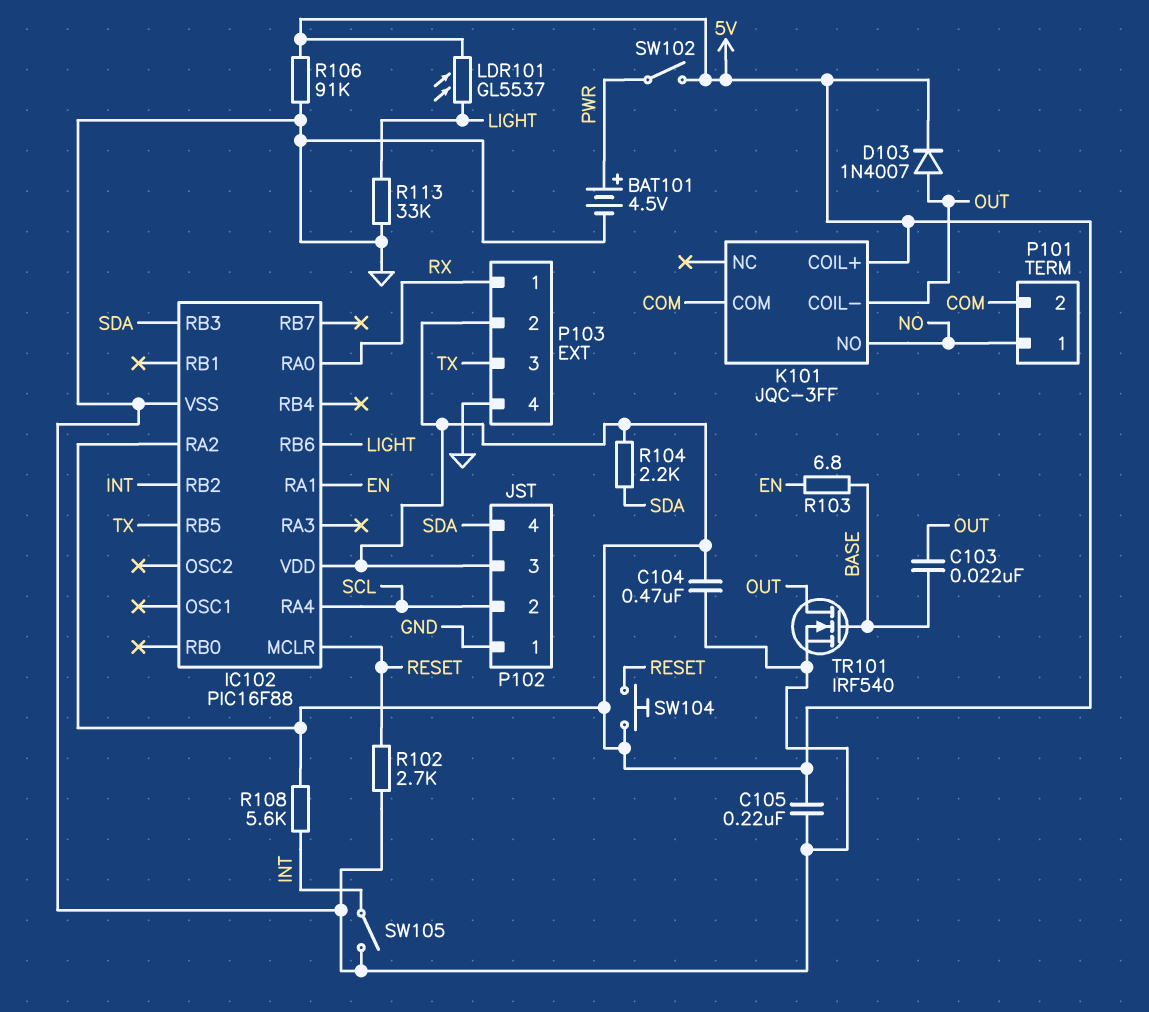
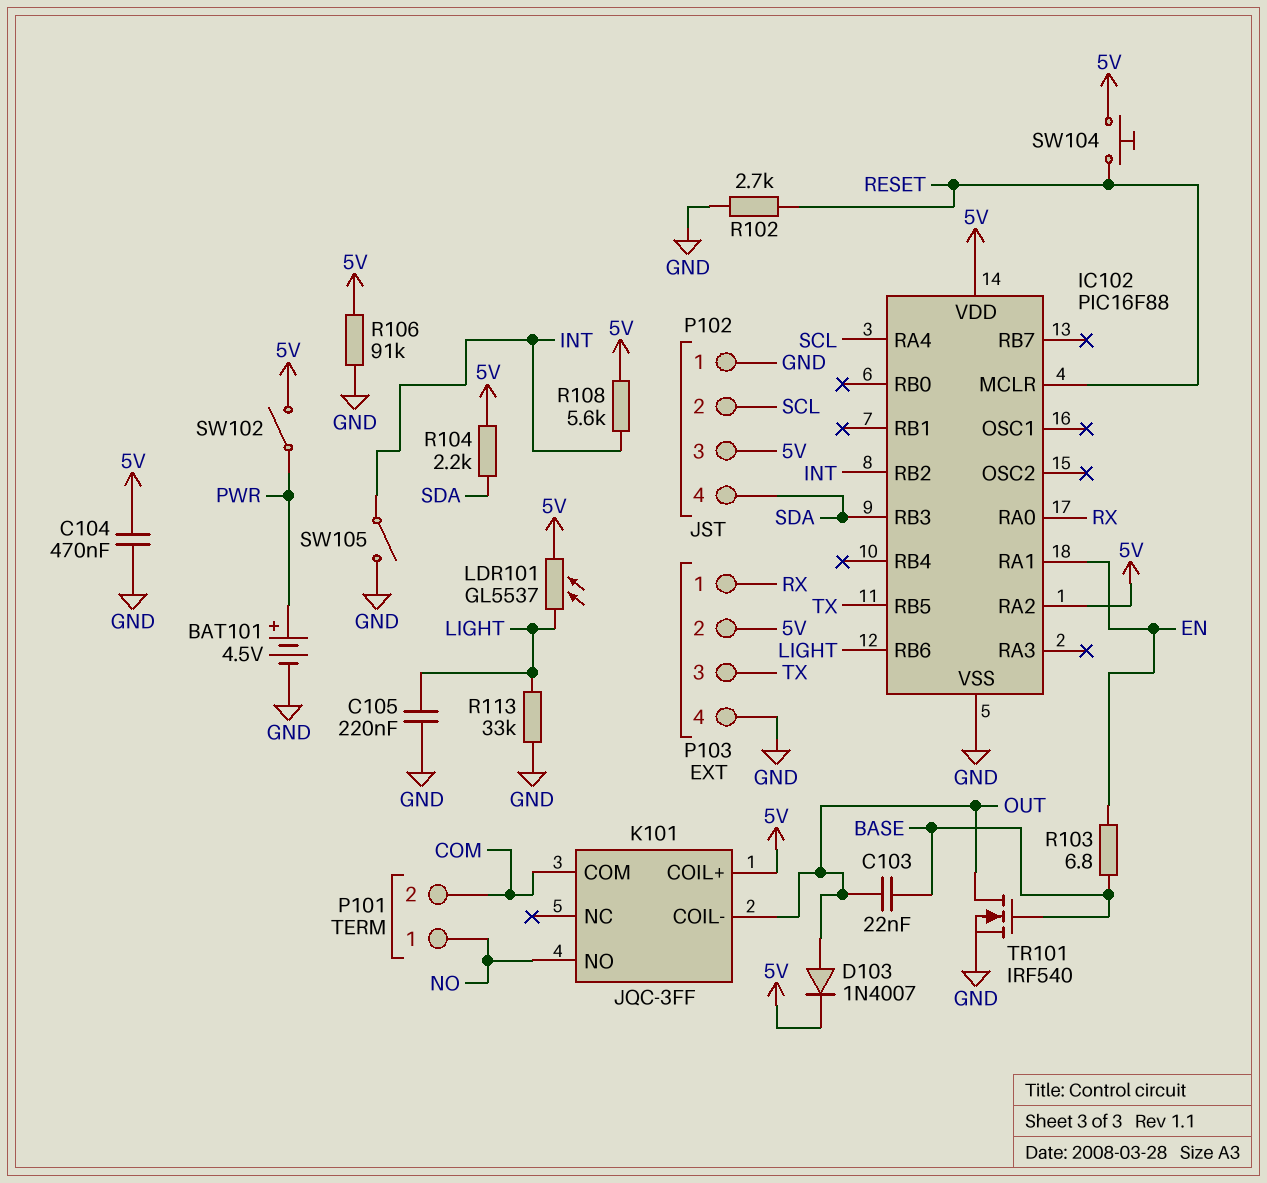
C105: 220nF (5V, GND) -> 220nF (GND, LIGHT)

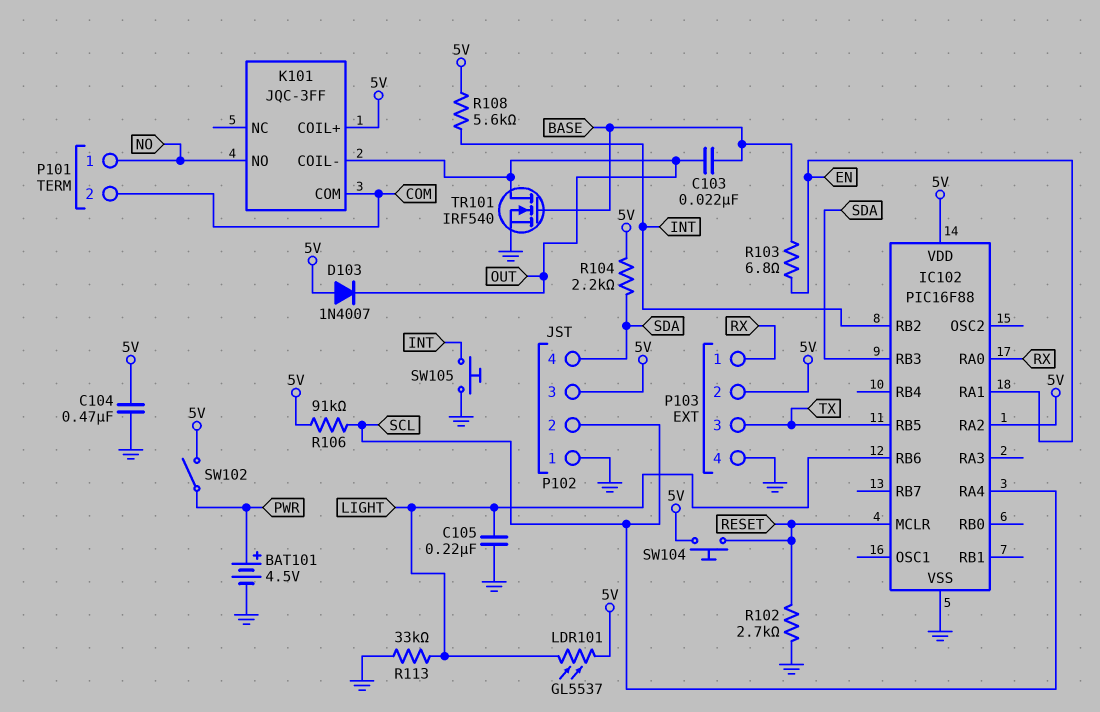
D103: diode 1N4007 (A OUT, K 5V) -> diode 1N4007 (A 5V, K OUT)
R106: 91k (5V, GND) -> 91k (5V, SCL)
SW105: switch (GND, INT) -> button (GND, INT)

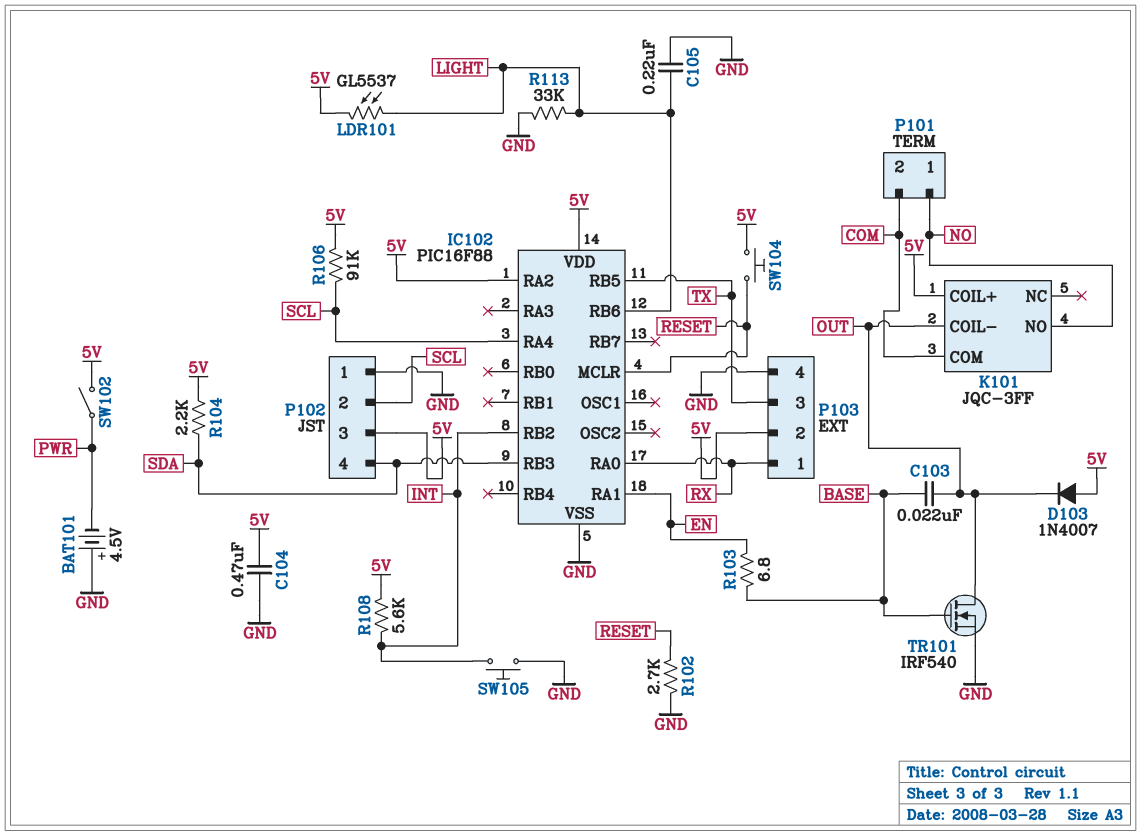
BAT101: 4.5V (plus PWR, minus GND) -> 4.5V (plus GND, minus PWR)

